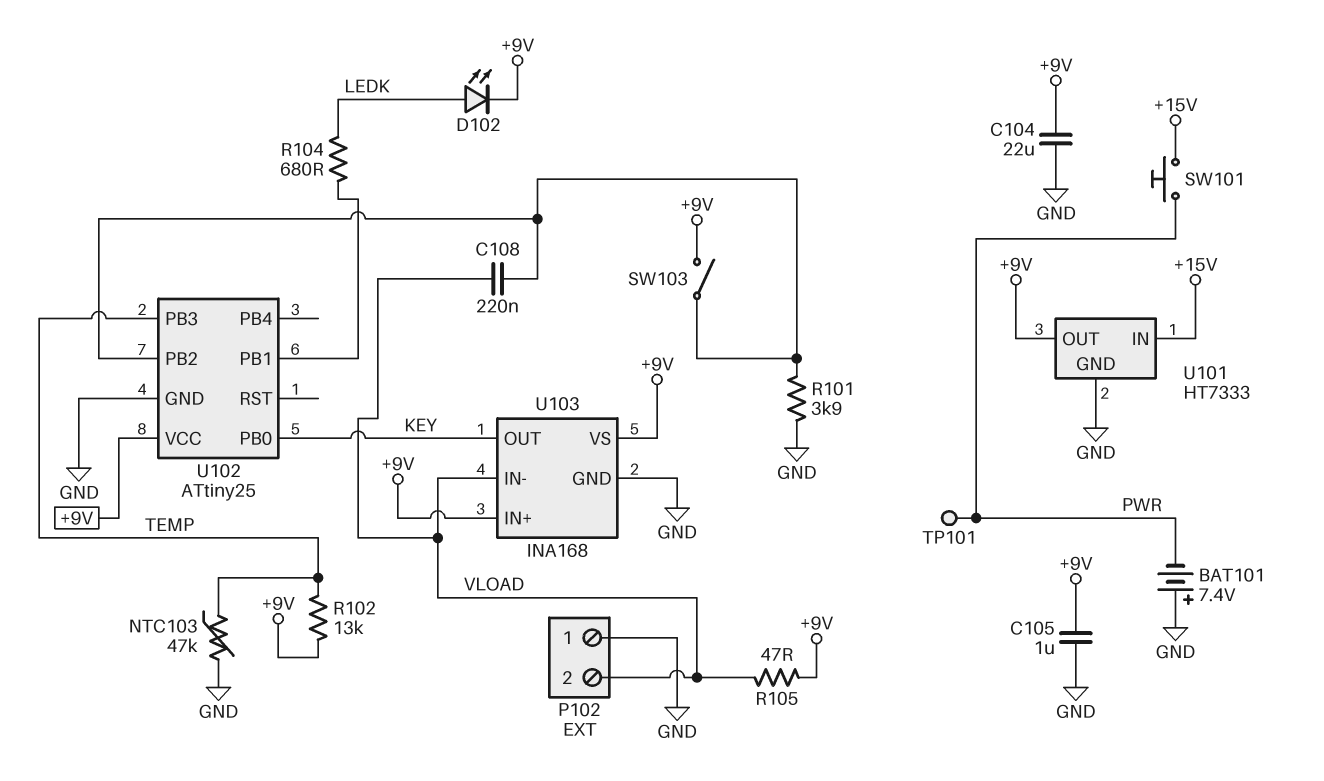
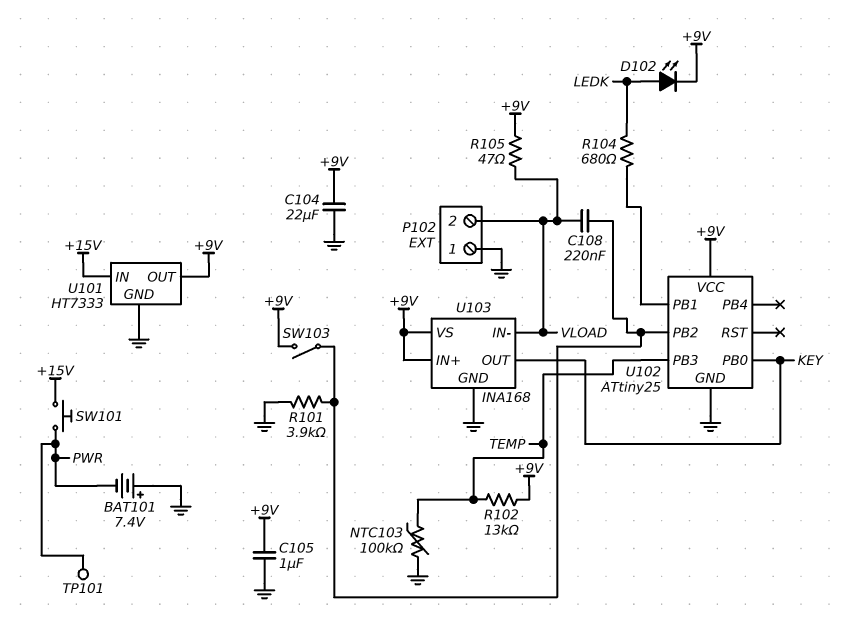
NTC103: 47k (GND, TEMP) -> 100k (GND, TEMP)

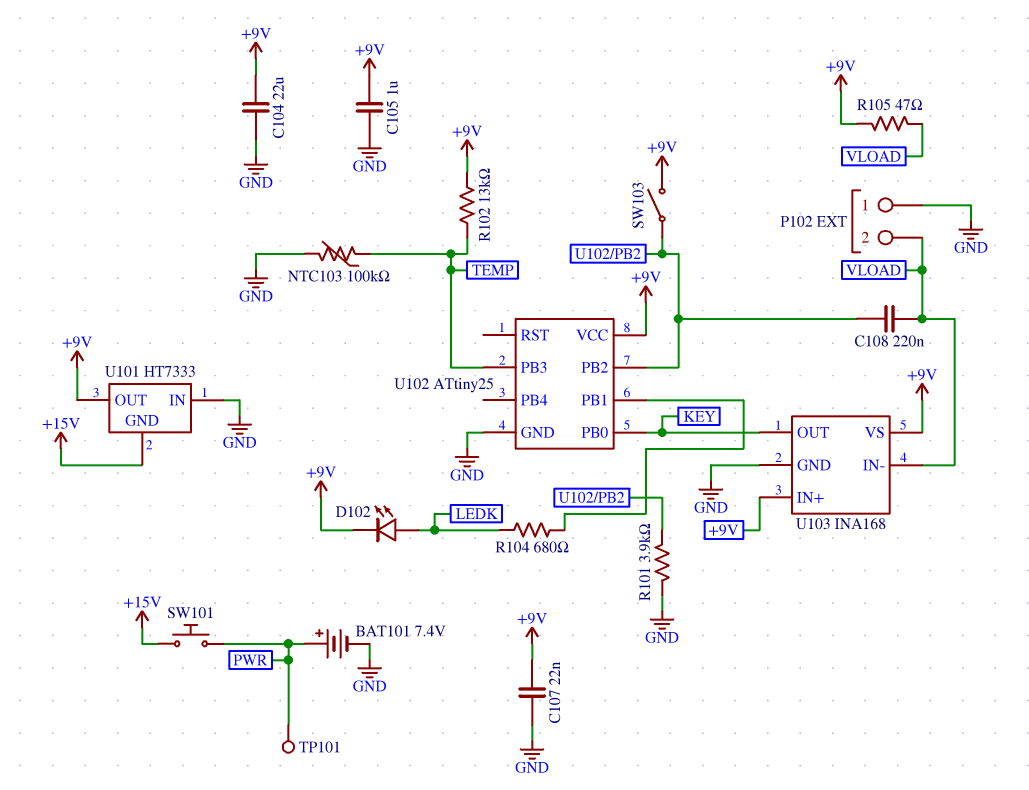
BAT101: 7.4V (plus GND, minus PWR) -> 7.4V (plus PWR, minus GND)
C107: none -> 22nF (+9V, GND)
U101 pin GND: GND -> +15V
U101 pin IN: +15V -> GND

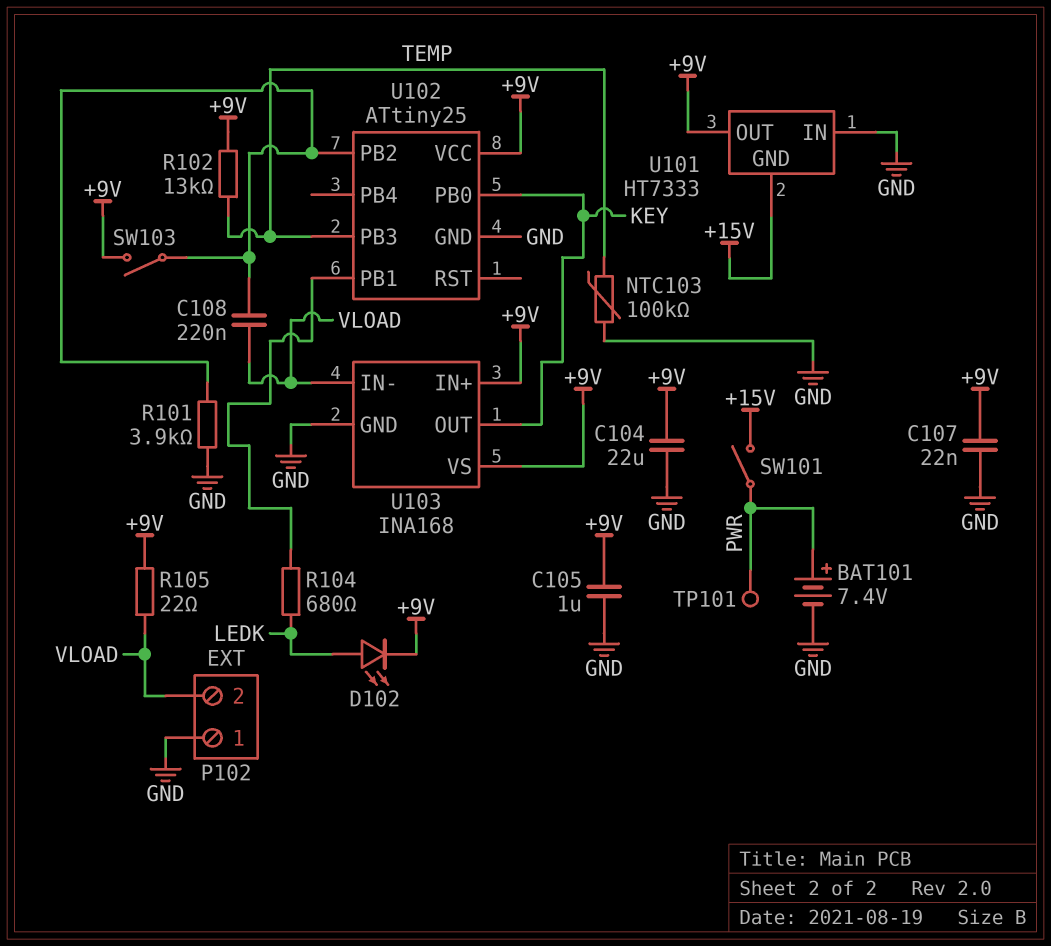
R105: 47 (+9V, VLOAD) -> 22 (+9V, VLOAD)
SW101: button (+15V, PWR) -> switch (+15V, PWR)

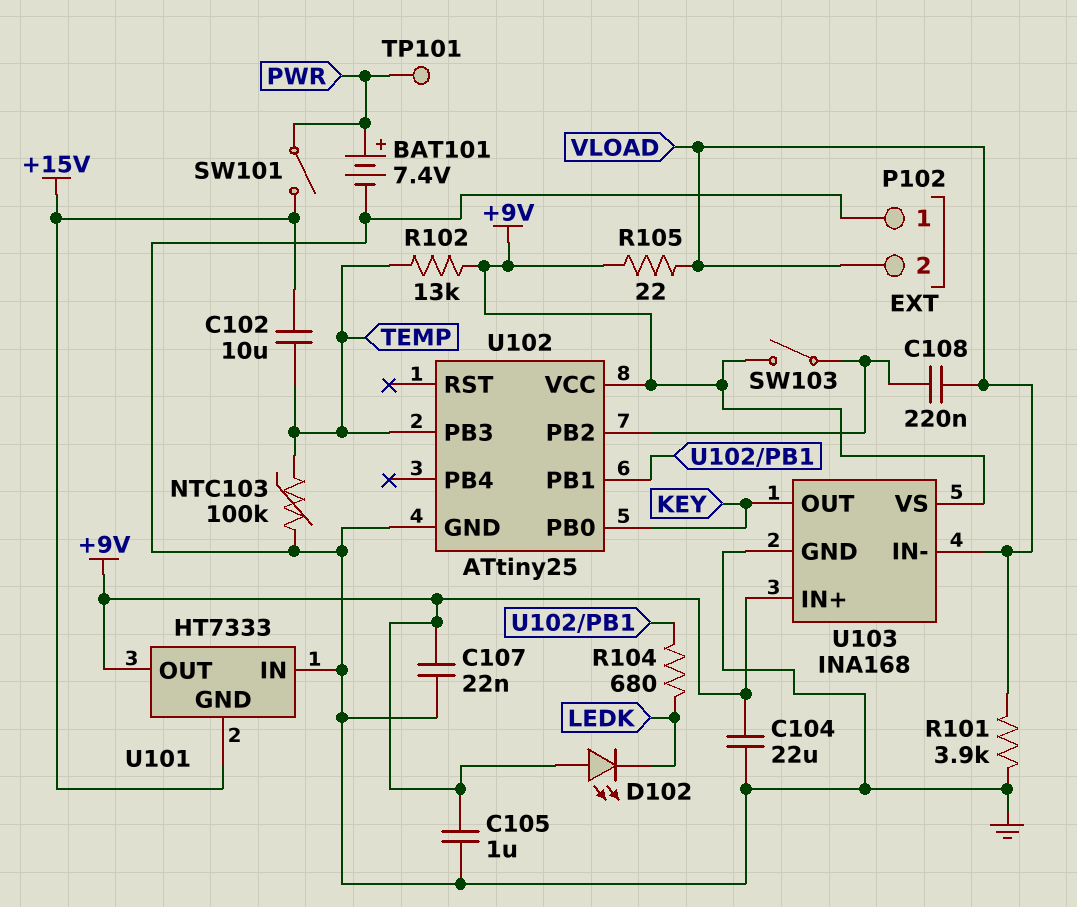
C102: none -> 10uF (+15V, TEMP)
D102: LED (A LEDK, K +9V) -> LED (A +9V, K LEDK)
R101: 3.9k (GND, U102/PB2) -> 3.9k (GND, VLOAD)

